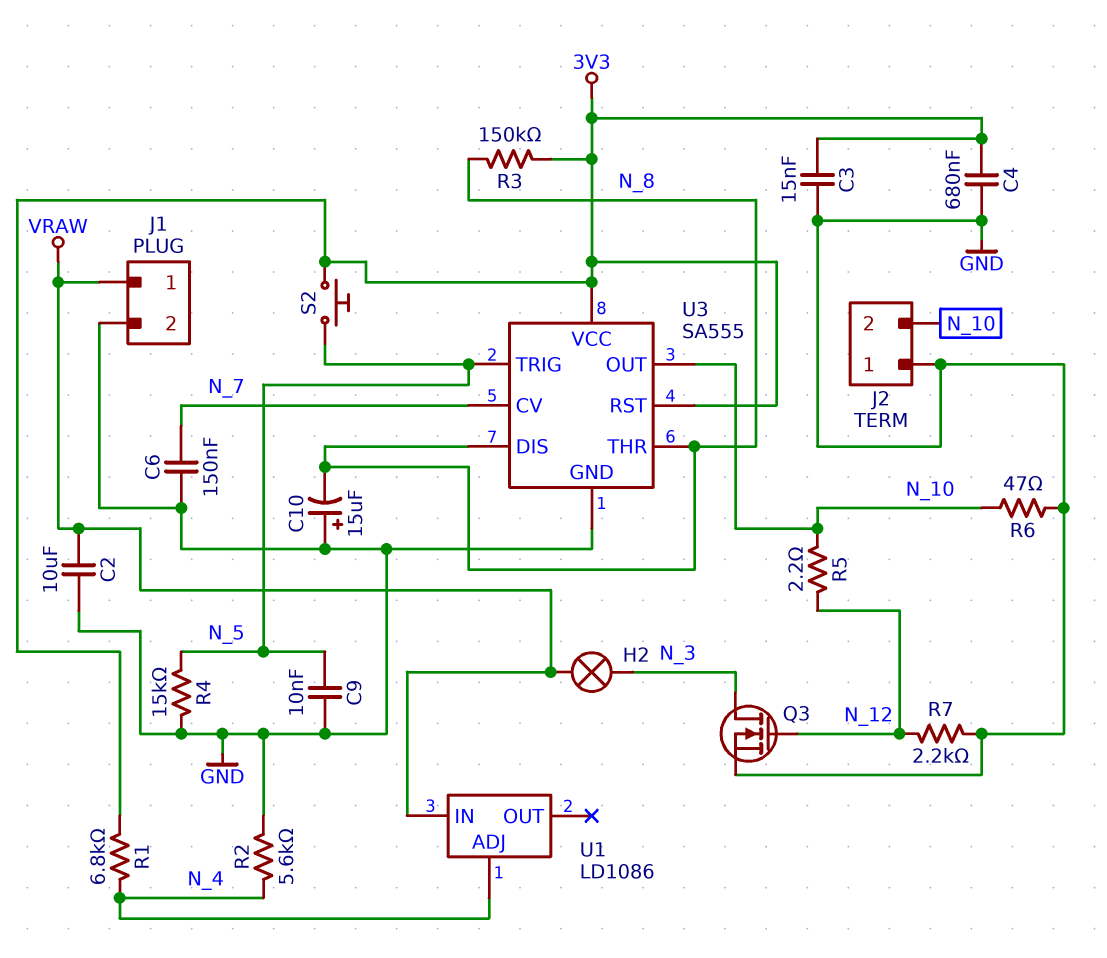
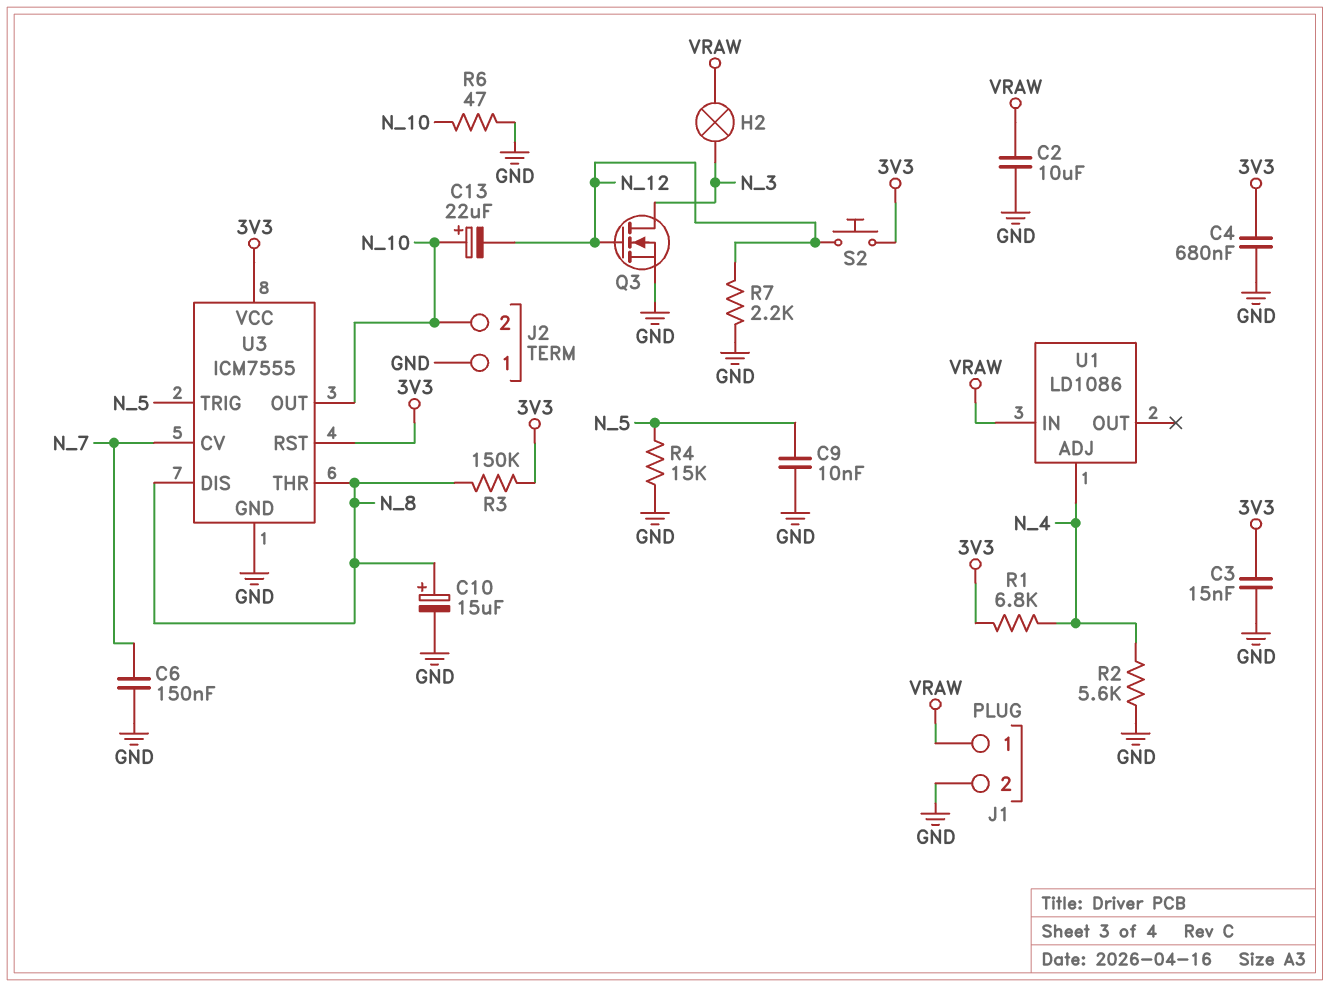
C10: 15uF (plus GND, minus N_8) -> 15uF (plus N_8, minus GND)
C13: none -> 22uF (plus N_10, minus N_12)
R5: 2.2 (N_10, N_12) -> none
S2: button (3V3, N_5) -> button (3V3, N_12)
U3: SA555 -> ICM7555

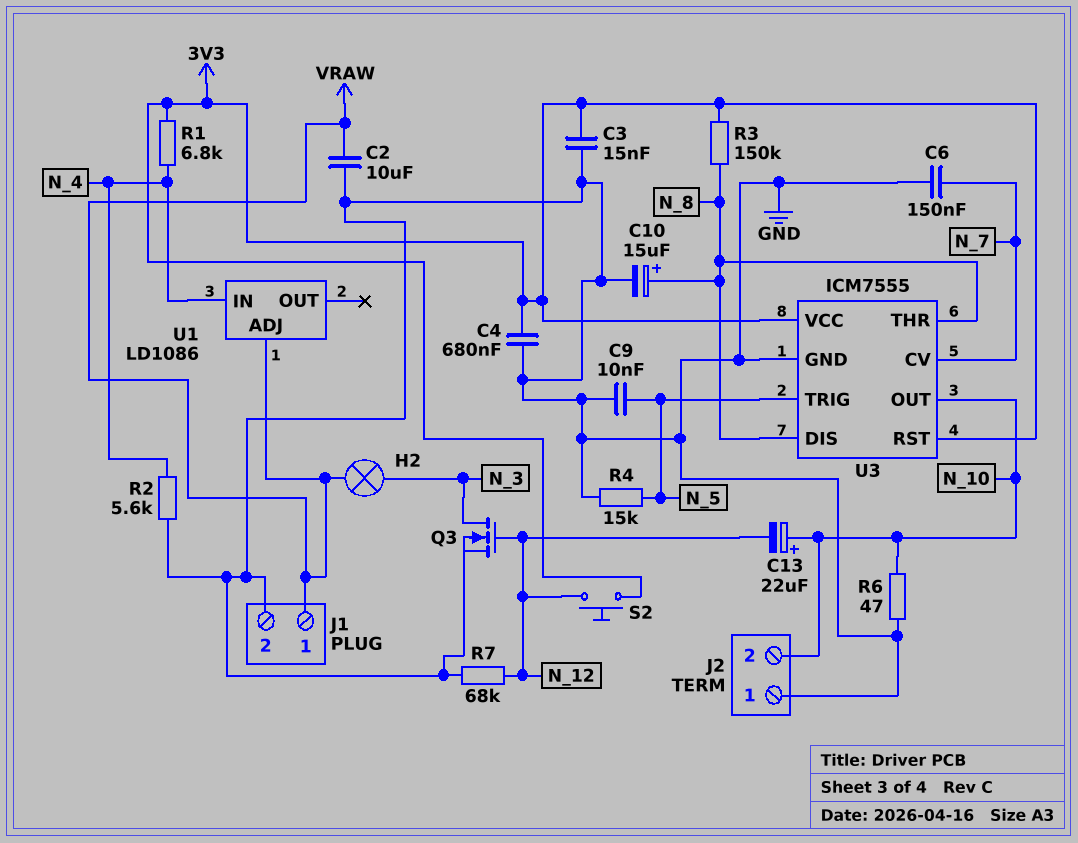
R7: 2.2k (GND, N_12) -> 68k (GND, N_12)
U1 pin ADJ: N_4 -> VRAW
U1 pin IN: VRAW -> N_4

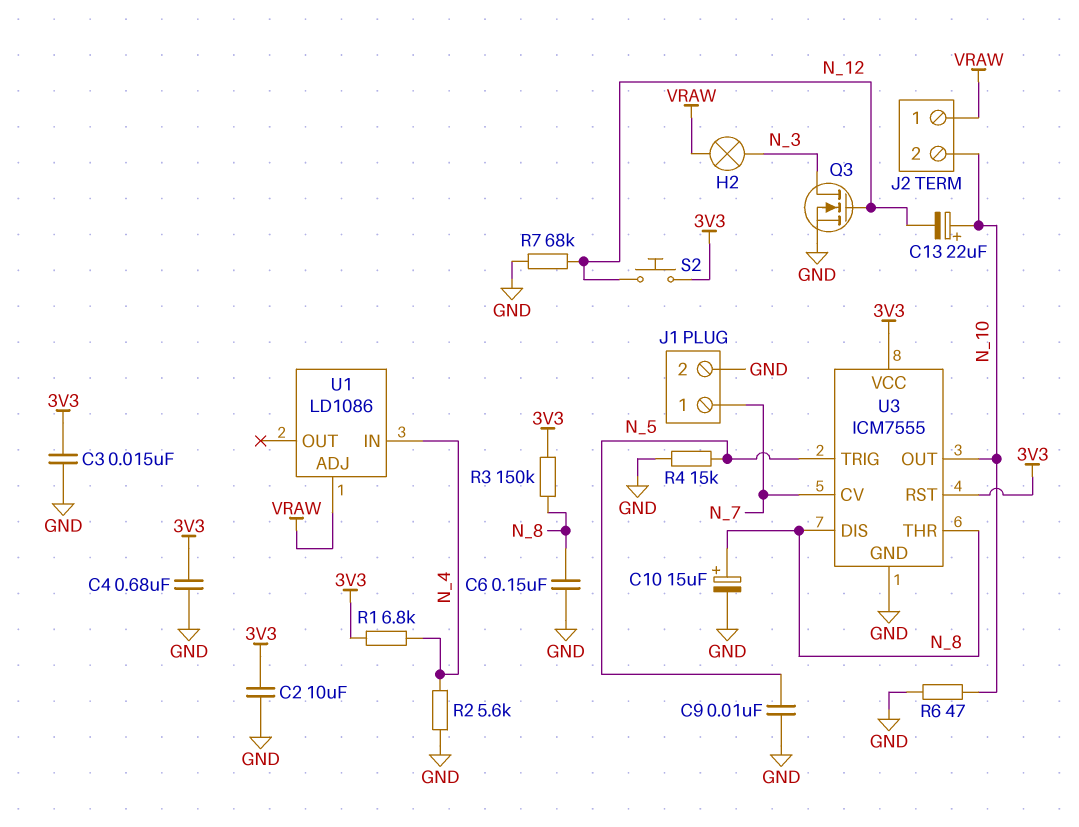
C2: 10uF (GND, VRAW) -> 10uF (3V3, GND)
C6: 150nF (GND, N_7) -> 150nF (GND, N_8)
J1 pin 1: VRAW -> N_7
J2 pin 1: GND -> VRAW

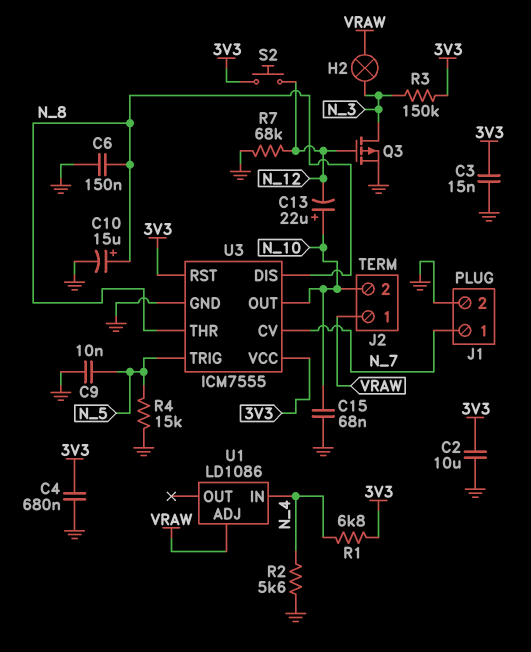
C15: none -> 68nF (GND, N_10)
Q3: NMOS (G N_12, D N_3, S GND) -> PMOS (G N_12, D N_3, S GND)
R3: 150k (3V3, N_8) -> 150k (3V3, N_3)
R6: 47 (GND, N_10) -> none

